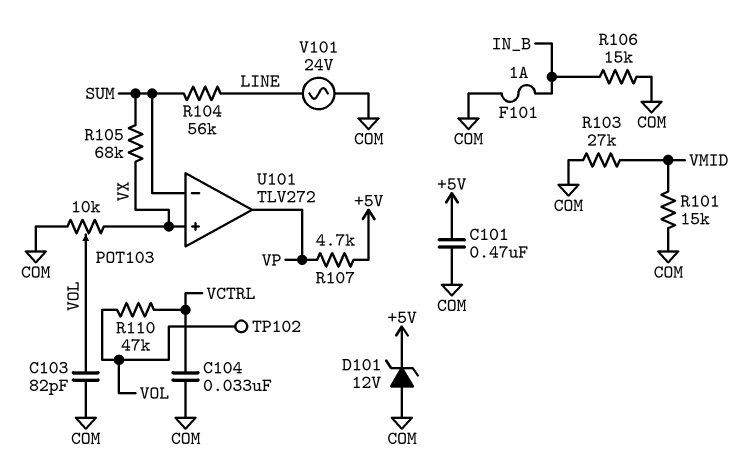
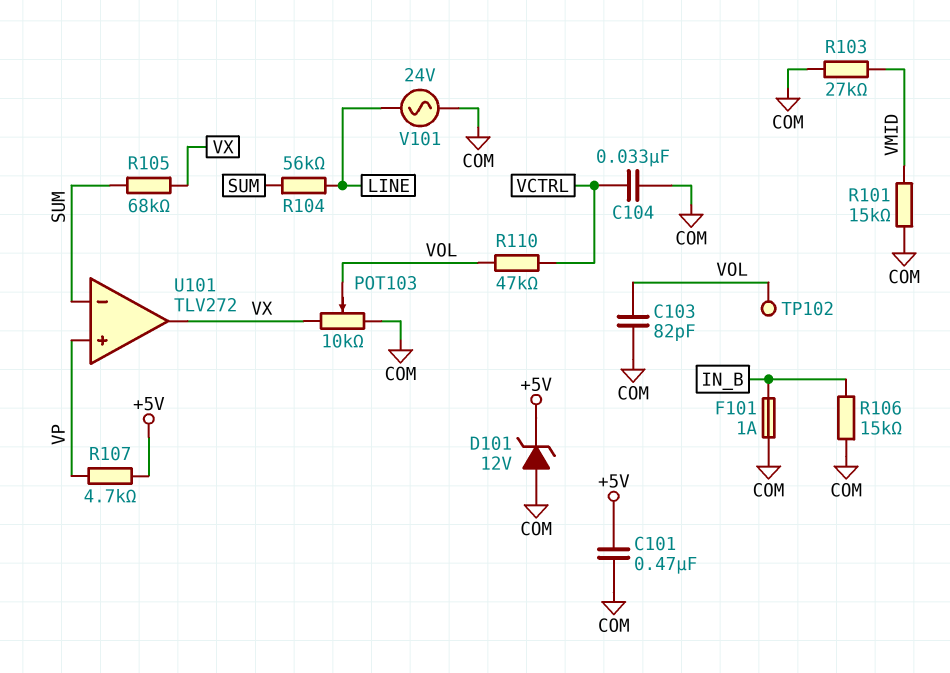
U101 pin in+: VX -> VP
U101 pin out: VP -> VX

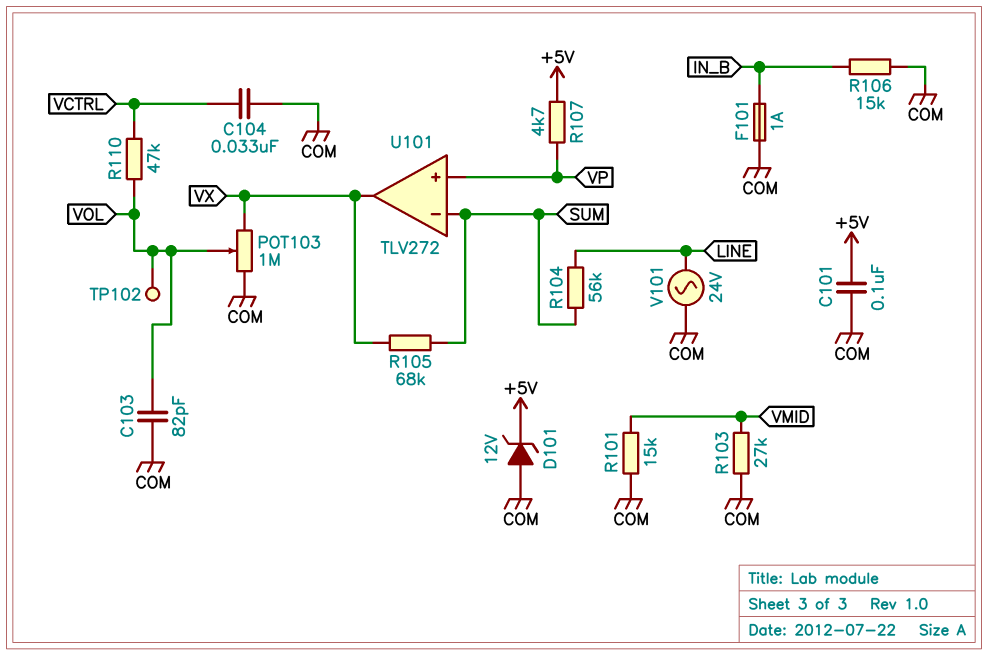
C101: 470nF (+5V, COM) -> 100nF (+5V, COM)
POT103: 10k (COM, VX, wiper VOL) -> 1M (COM, VX, wiper VOL)

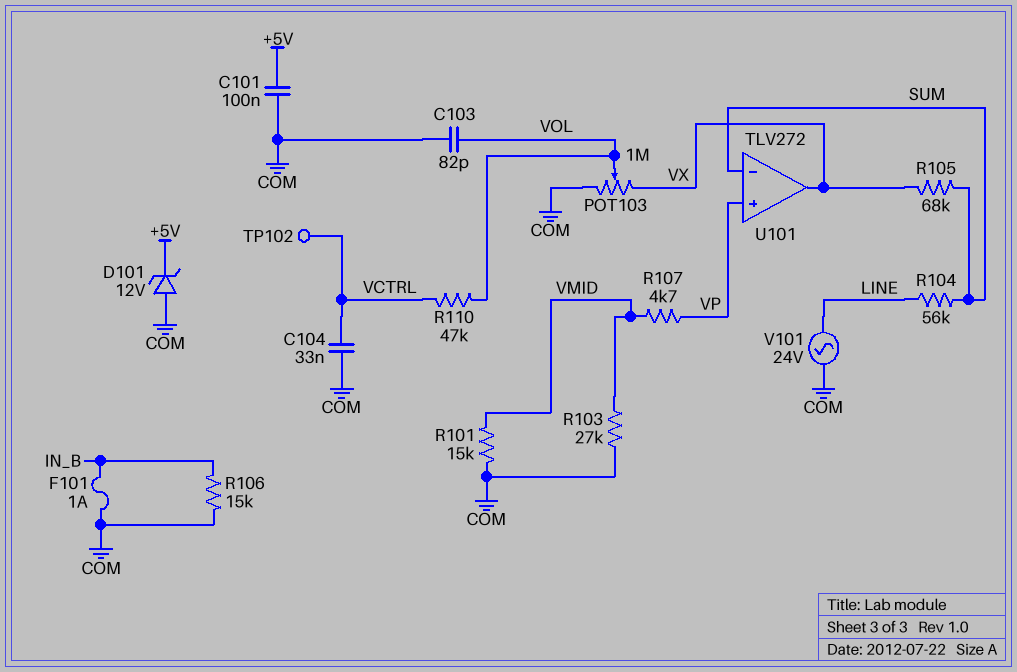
R107: 4.7k (+5V, VP) -> 4.7k (VMID, VP)
TP102: test point (VOL) -> test point (VCTRL)

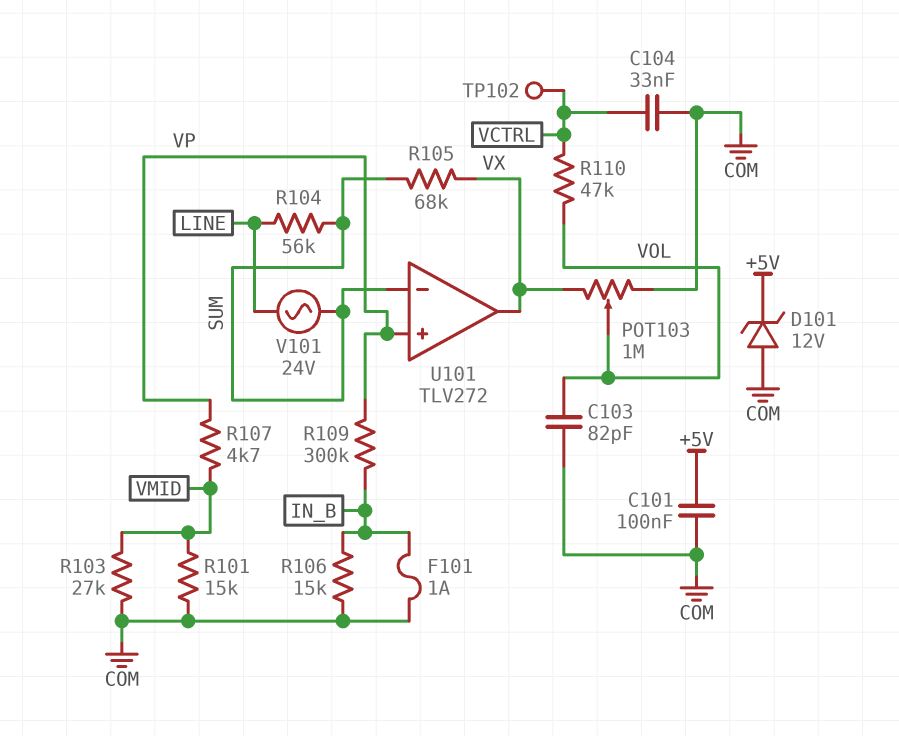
R109: none -> 300k (IN_B, VP)
V101: AC 24V (COM, LINE) -> AC 24V (LINE, SUM)

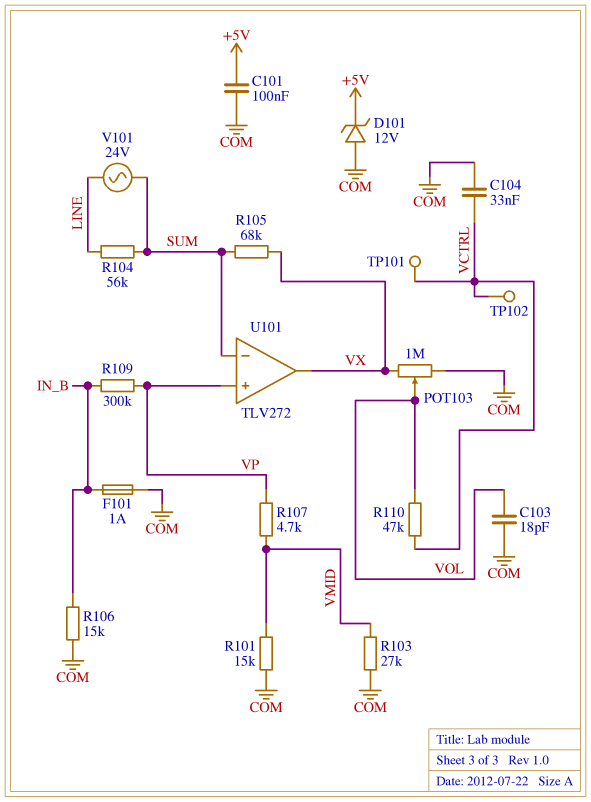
C103: 82pF (COM, VOL) -> 18pF (COM, VOL)
TP101: none -> test point (VCTRL)

